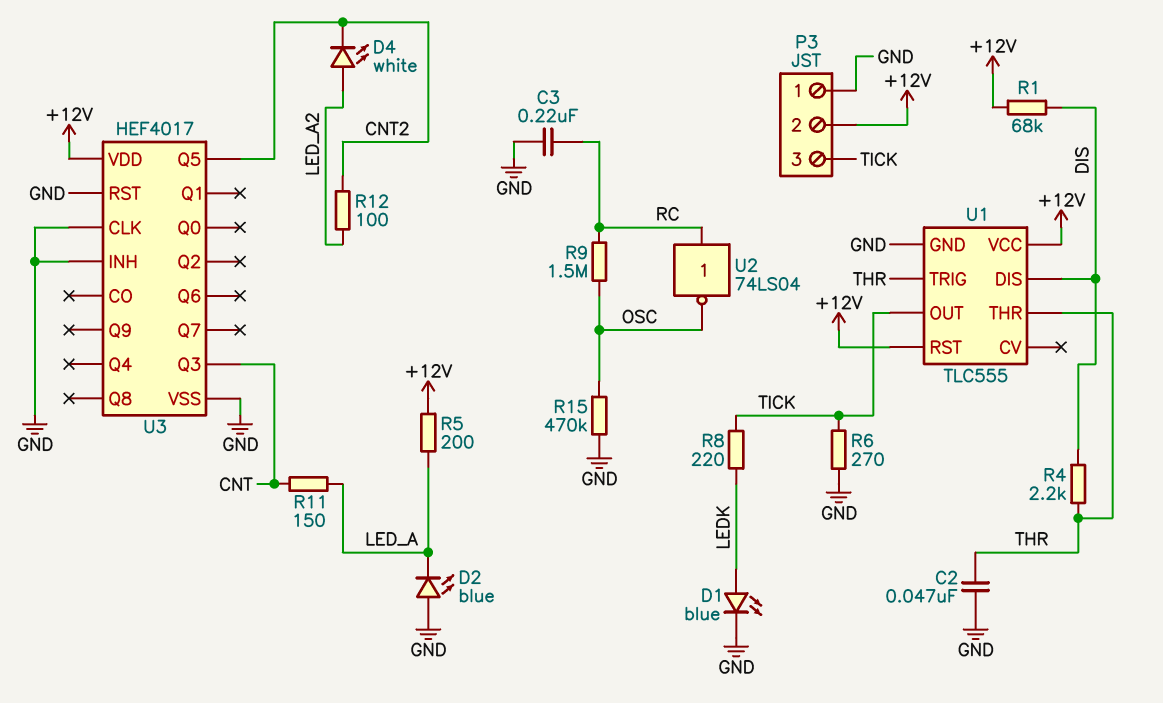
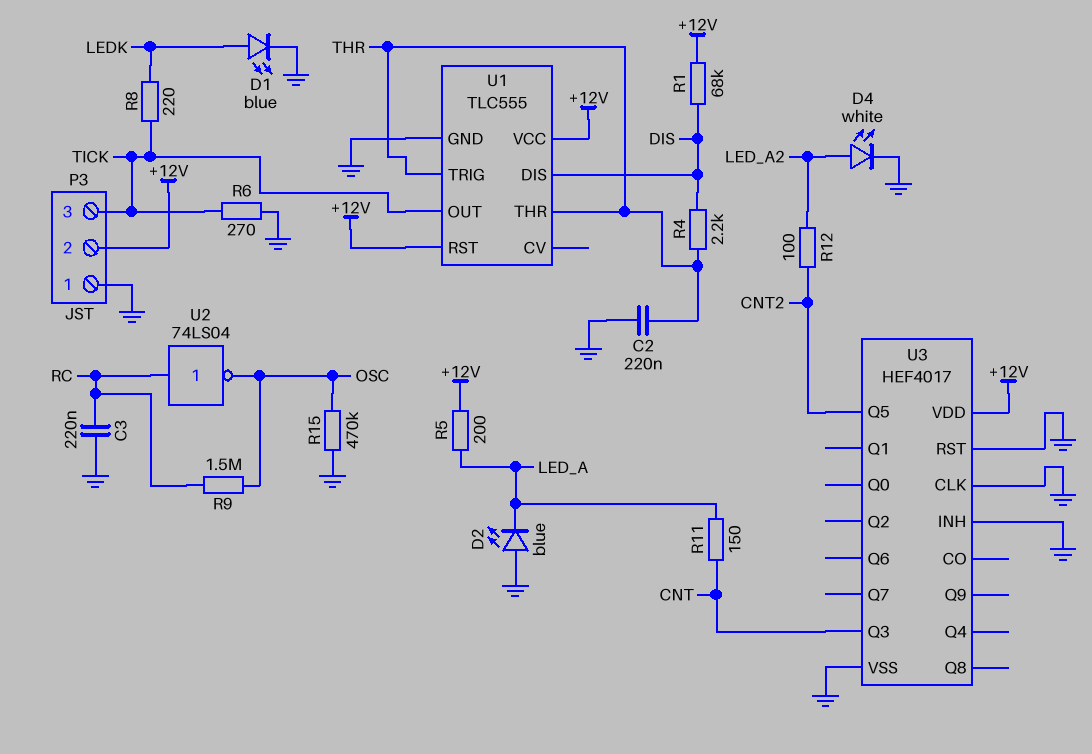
C2: 47nF (GND, THR) -> 220nF (GND, THR)
D4: LED white (A LED_A2, K CNT2) -> LED white (A LED_A2, K GND)

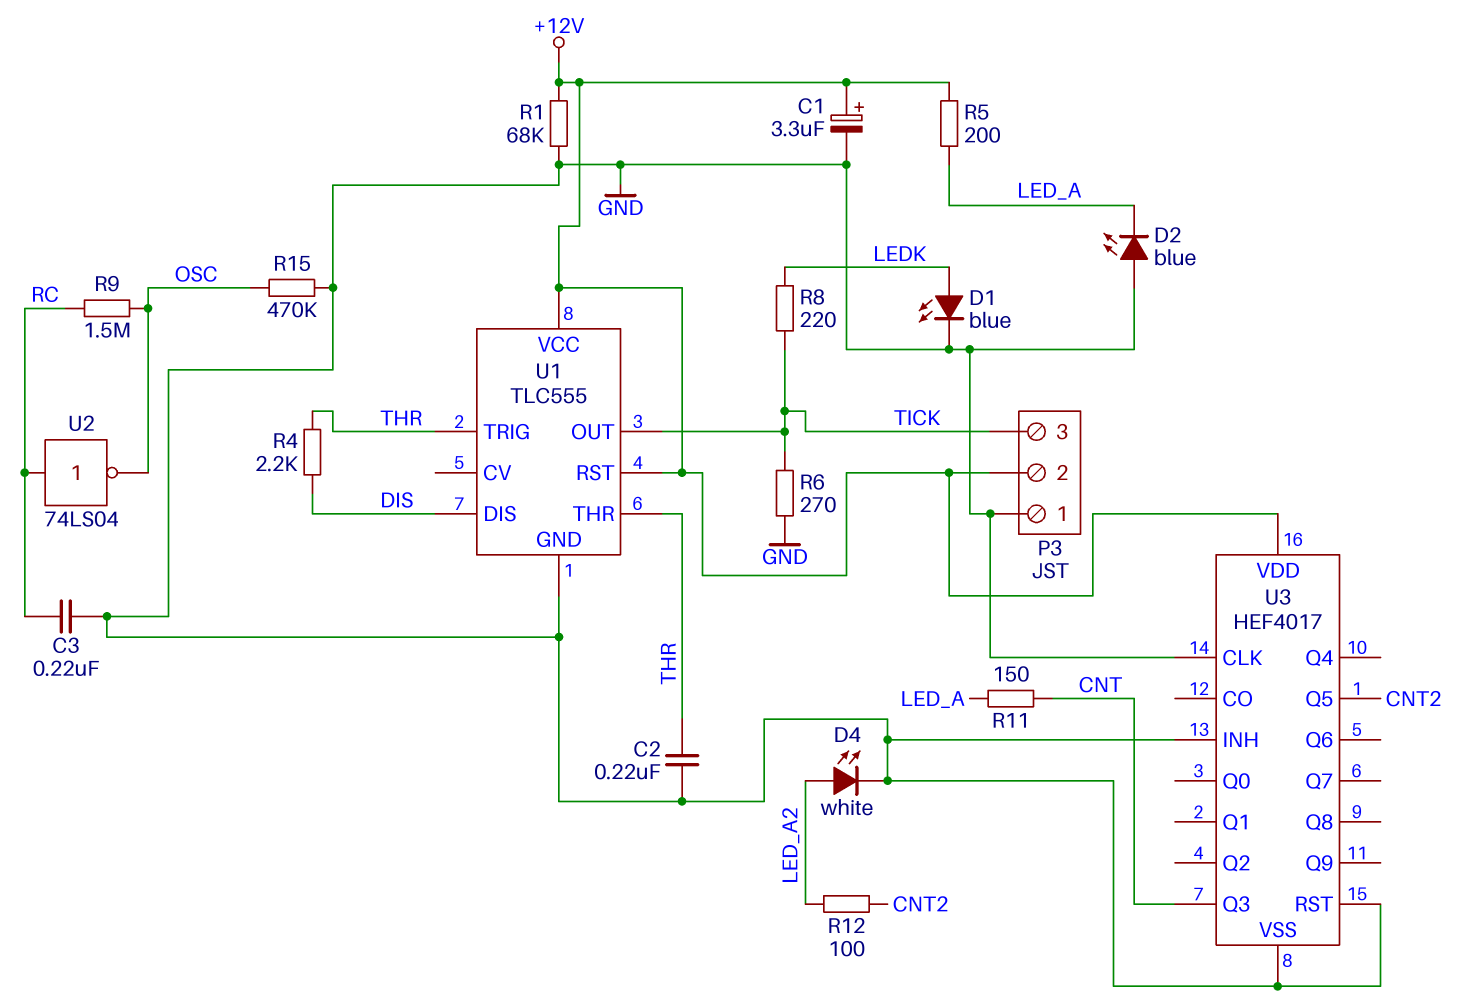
C1: none -> 3.3uF (plus +12V, minus GND)
R1: 68k (+12V, DIS) -> 68k (+12V, GND)

